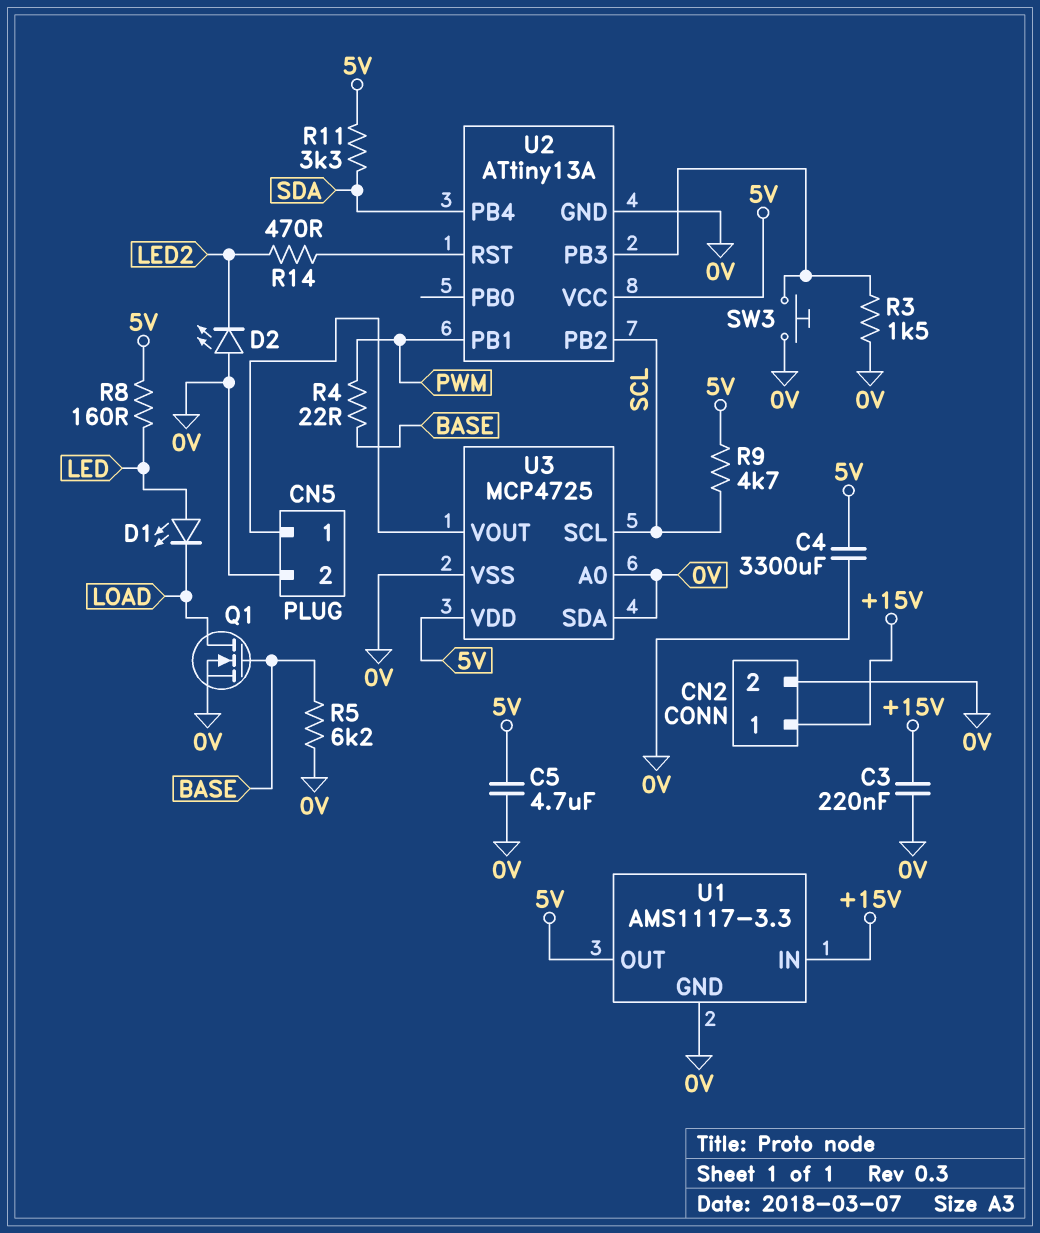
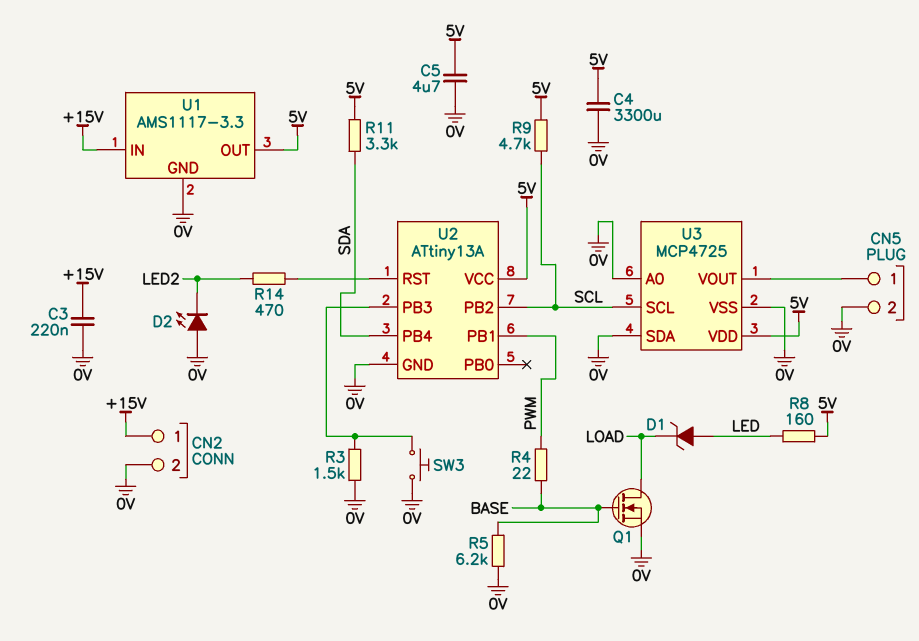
D1: LED (A LED, K LOAD) -> zener (A LED, K LOAD)

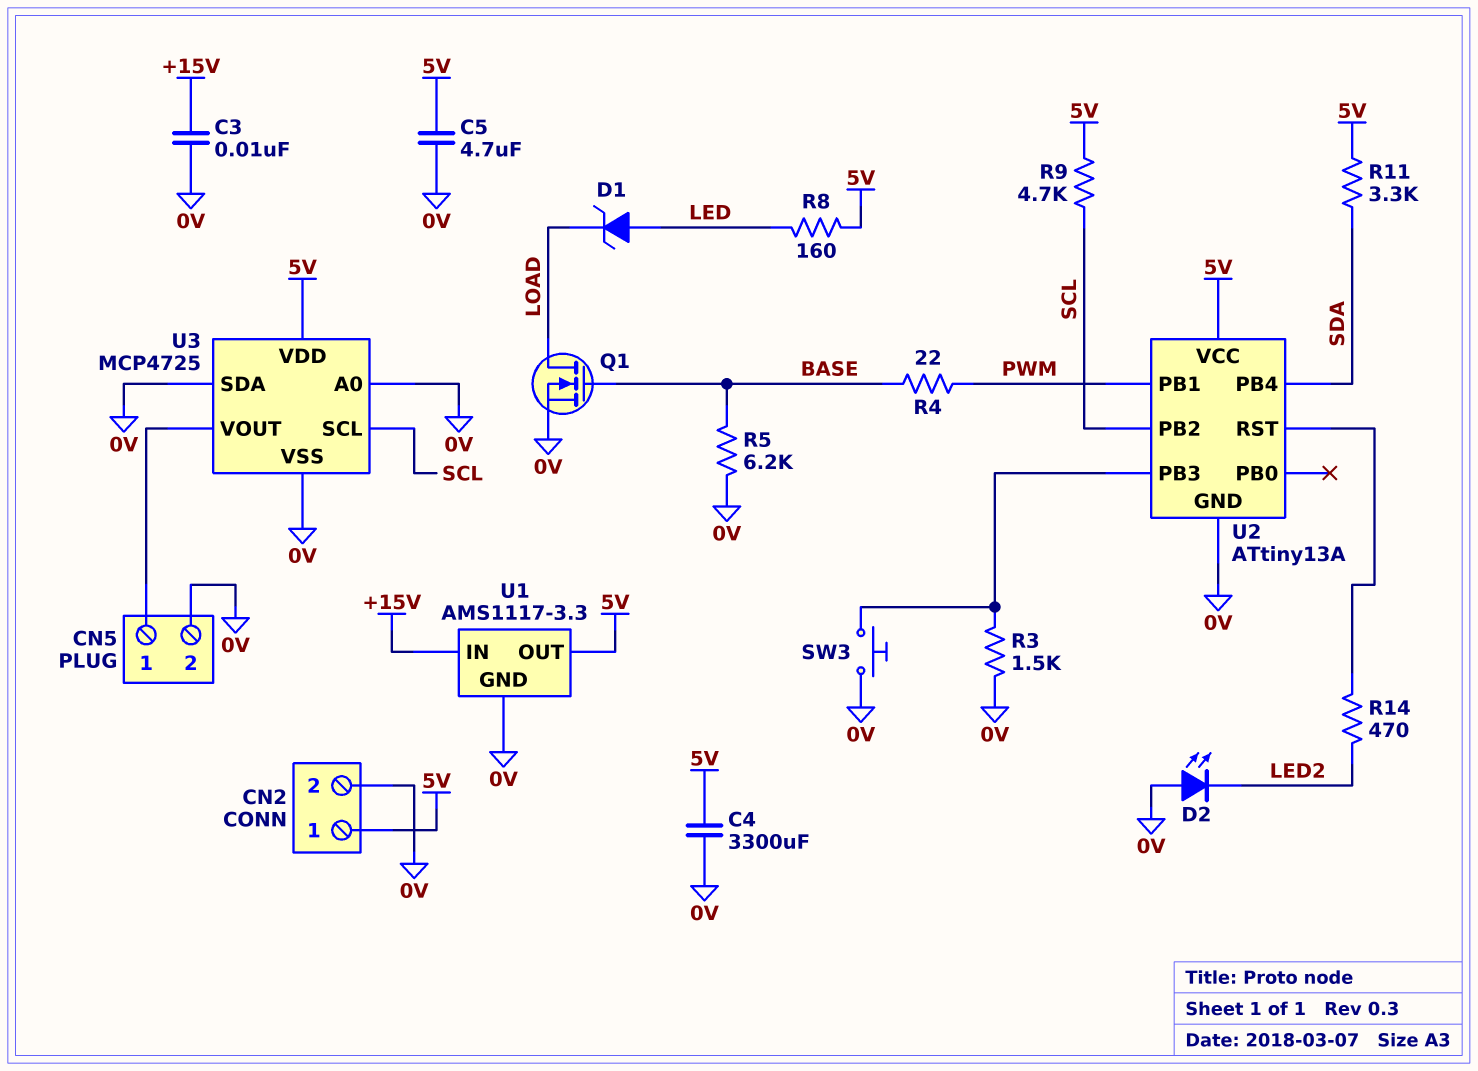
C3: 220nF (+15V, 0V) -> 10nF (+15V, 0V)
CN2 pin 1: +15V -> 5V

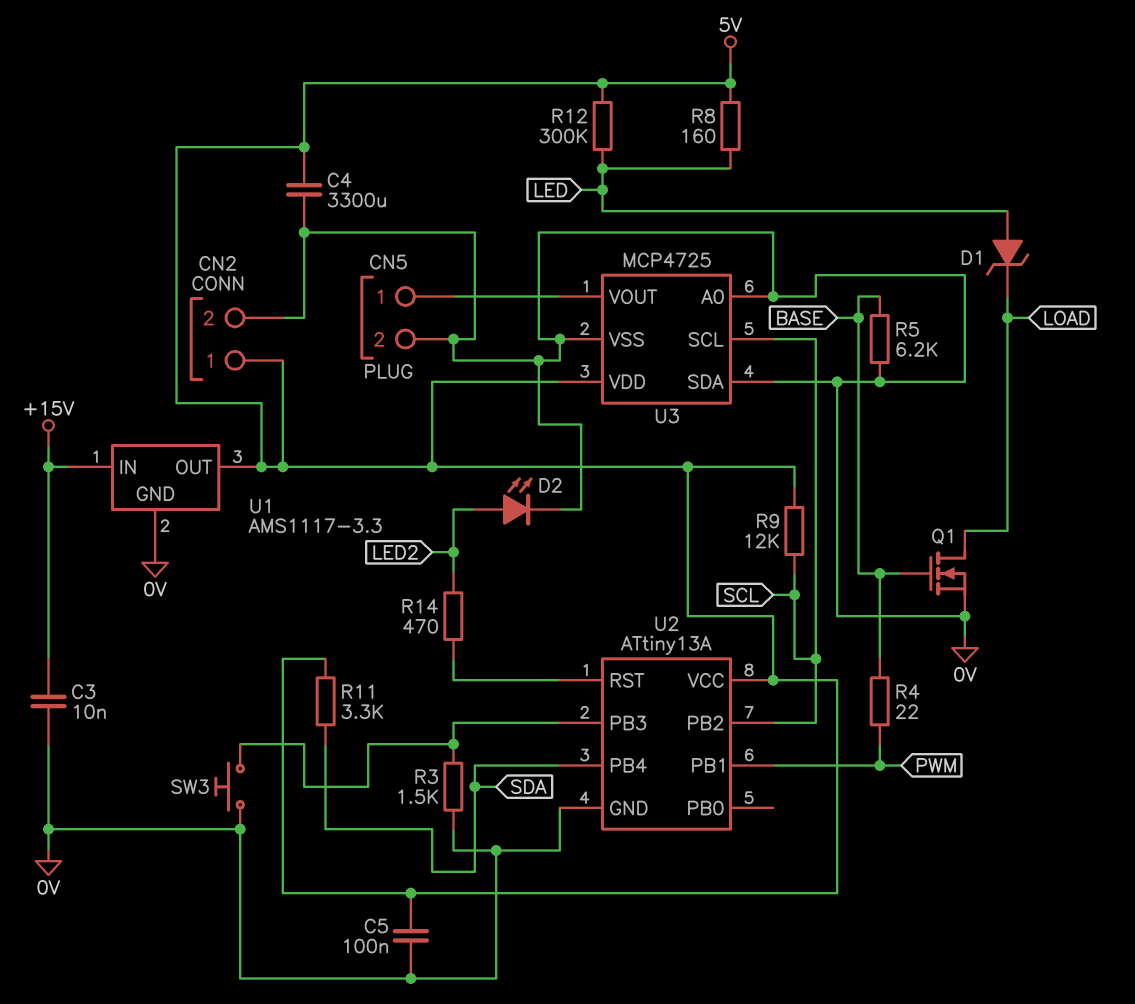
C5: 4.7uF (0V, 5V) -> 100nF (0V, 5V)
D2: LED (A 0V, K LED2) -> LED (A LED2, K 0V)
R9: 4.7k (5V, SCL) -> 12k (5V, SCL)
R12: none -> 300k (5V, LED)

